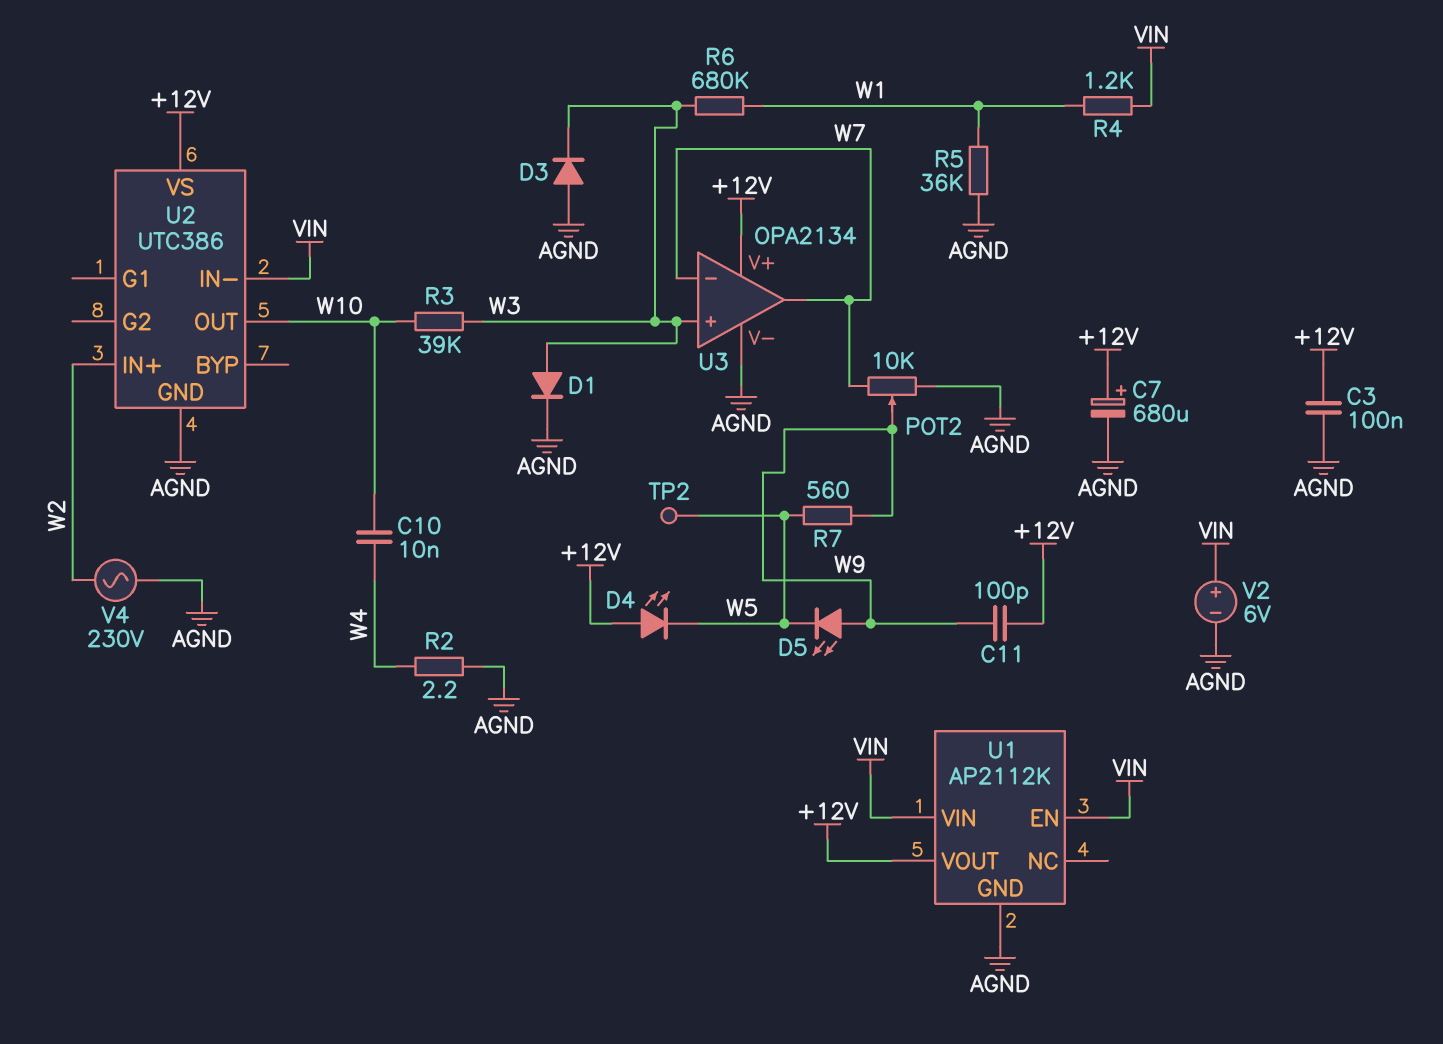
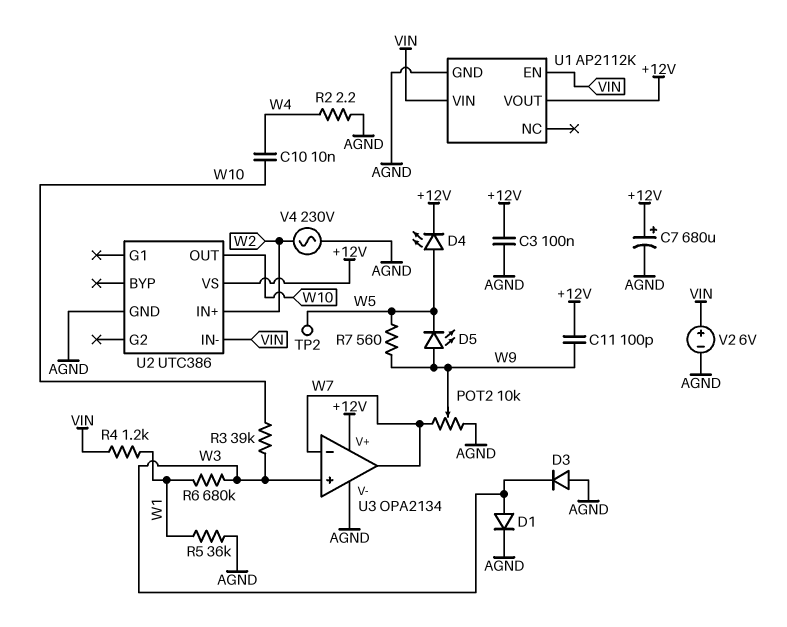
D4: LED (A +12V, K W5) -> LED (A W5, K +12V)

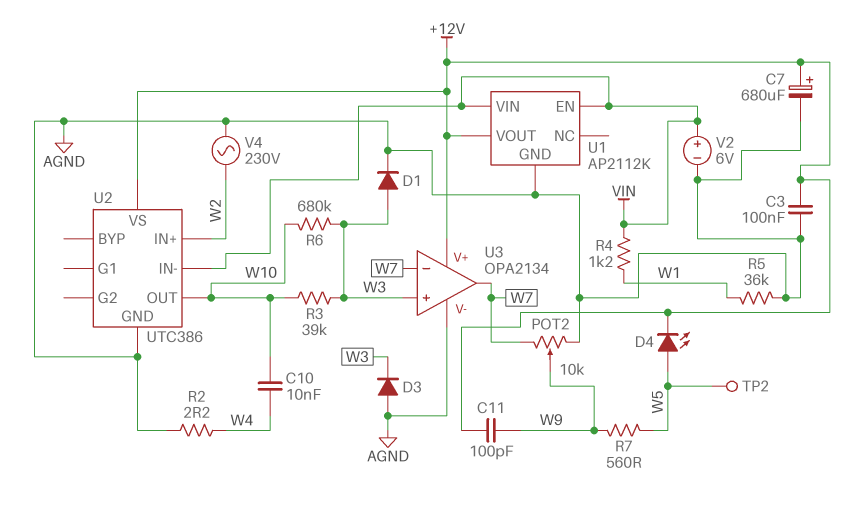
D5: LED (A W9, K W5) -> none
R6: 680k (W1, W3) -> 680k (W3, W10)

